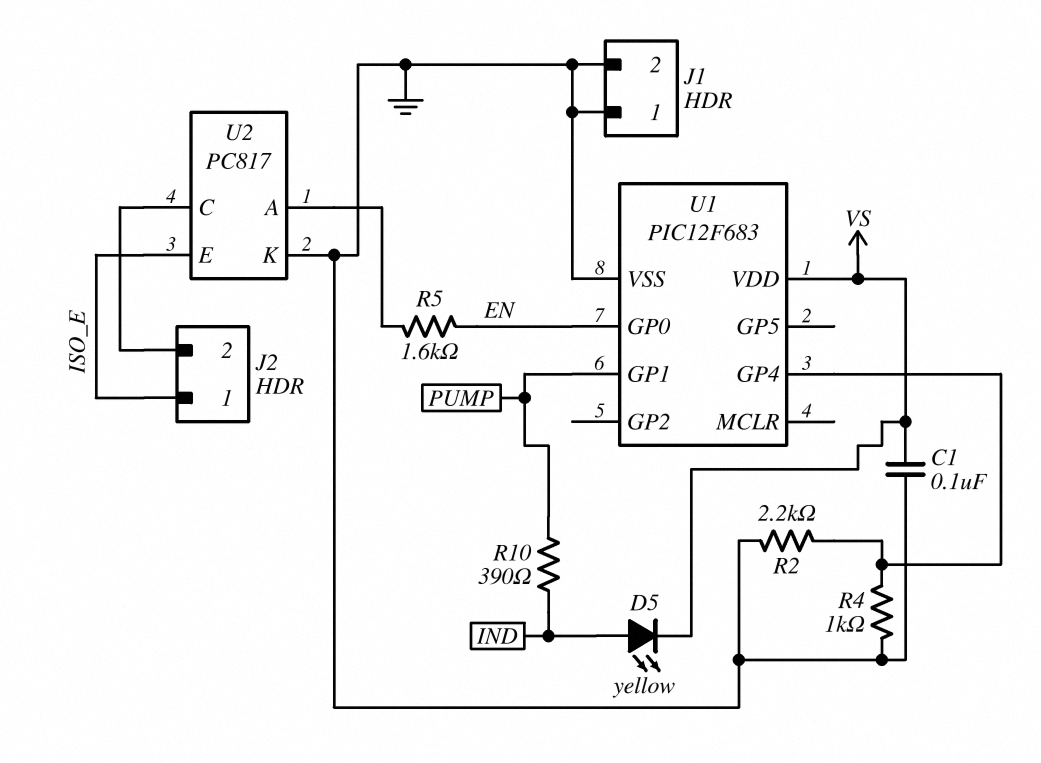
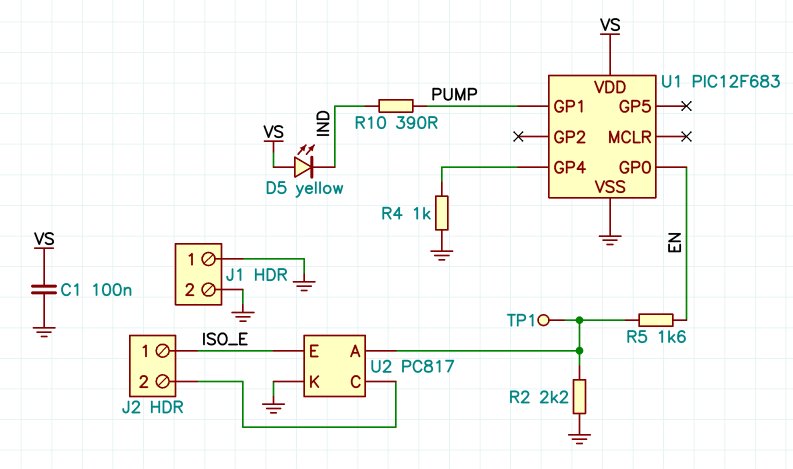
D5: LED yellow (A IND, K VS) -> LED yellow (A VS, K IND)
R2: 2.2k (GND, U1/GP4) -> 2.2k (GND, U2/A)
TP1: none -> test point (U2/A)

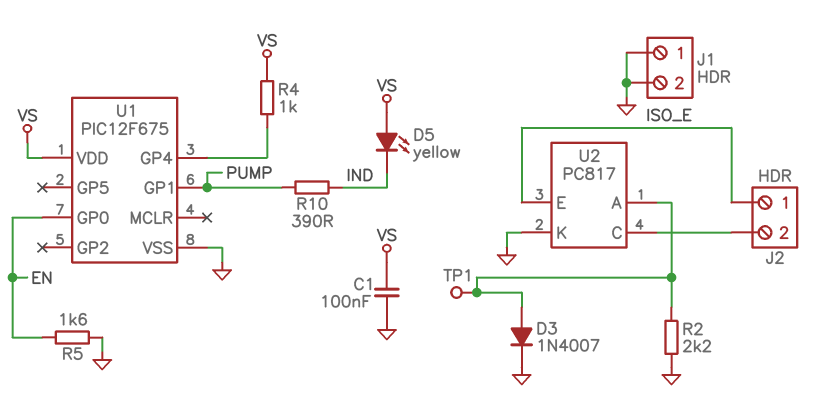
D3: none -> diode 1N4007 (A U2/A, K GND)
R4: 1k (GND, U1/GP4) -> 1k (U1/GP4, VS)
R5: 1.6k (EN, U2/A) -> 1.6k (EN, GND)
U1: PIC12F683 -> PIC12F675

